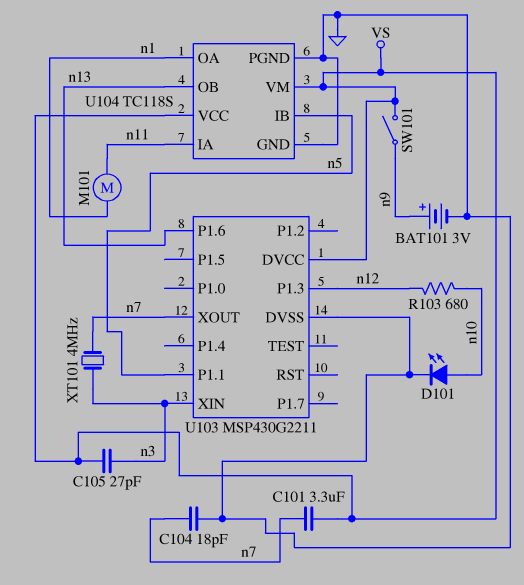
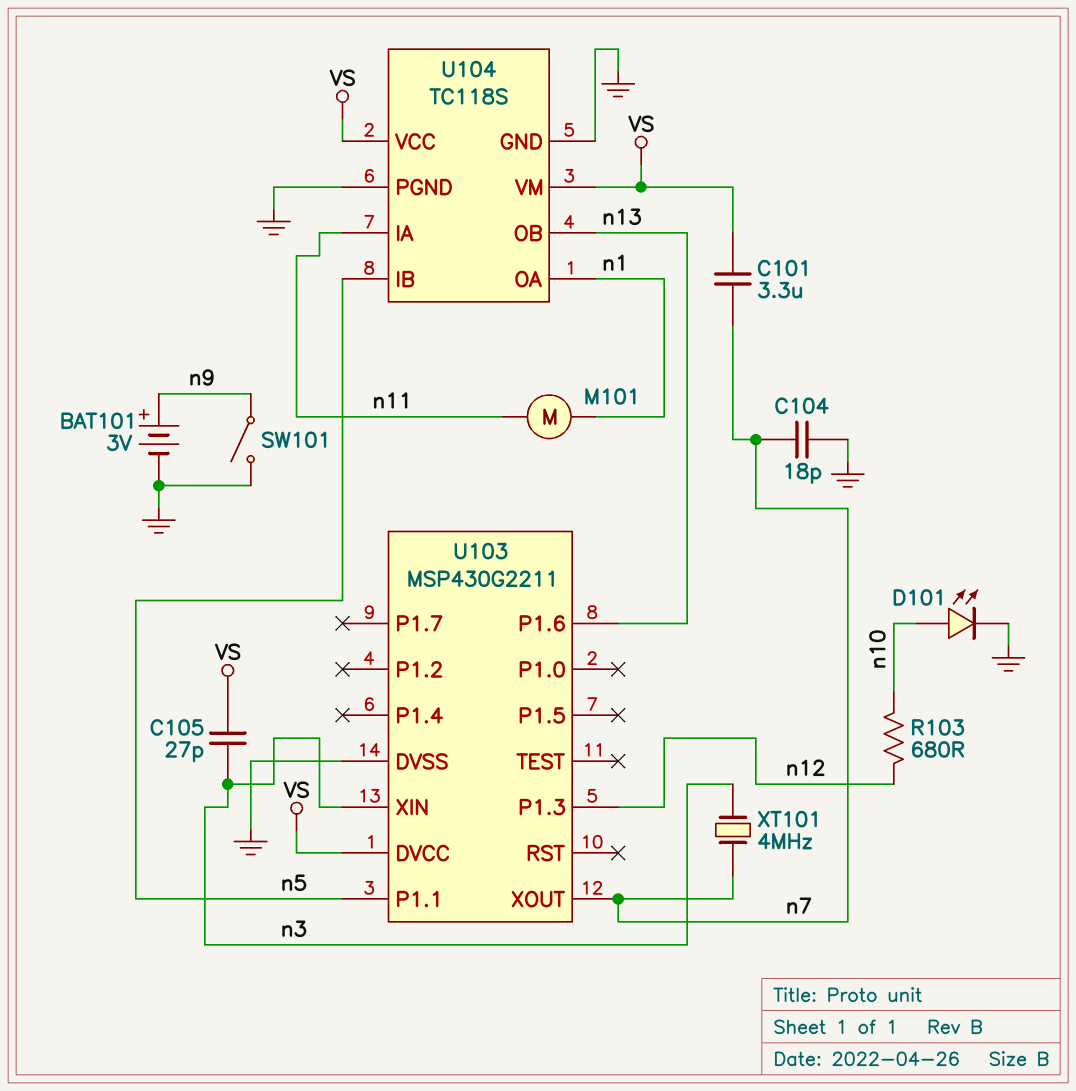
SW101: switch (VS, n9) -> switch (GND, n9)

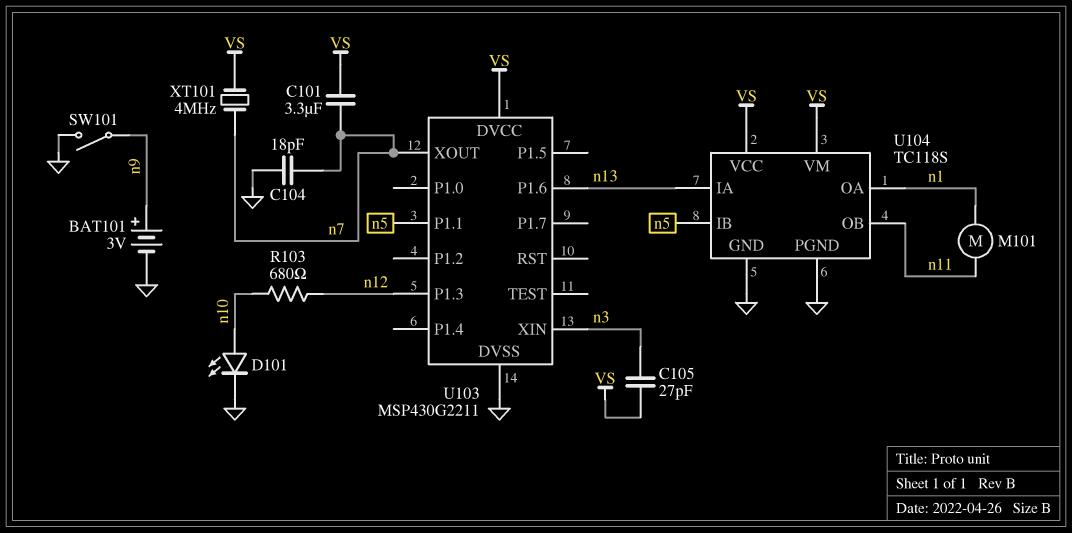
U104 pin IA: n11 -> n13
U104 pin OB: n13 -> n11
XT101: 4MHz (n3, n7) -> 4MHz (VS, n7)

